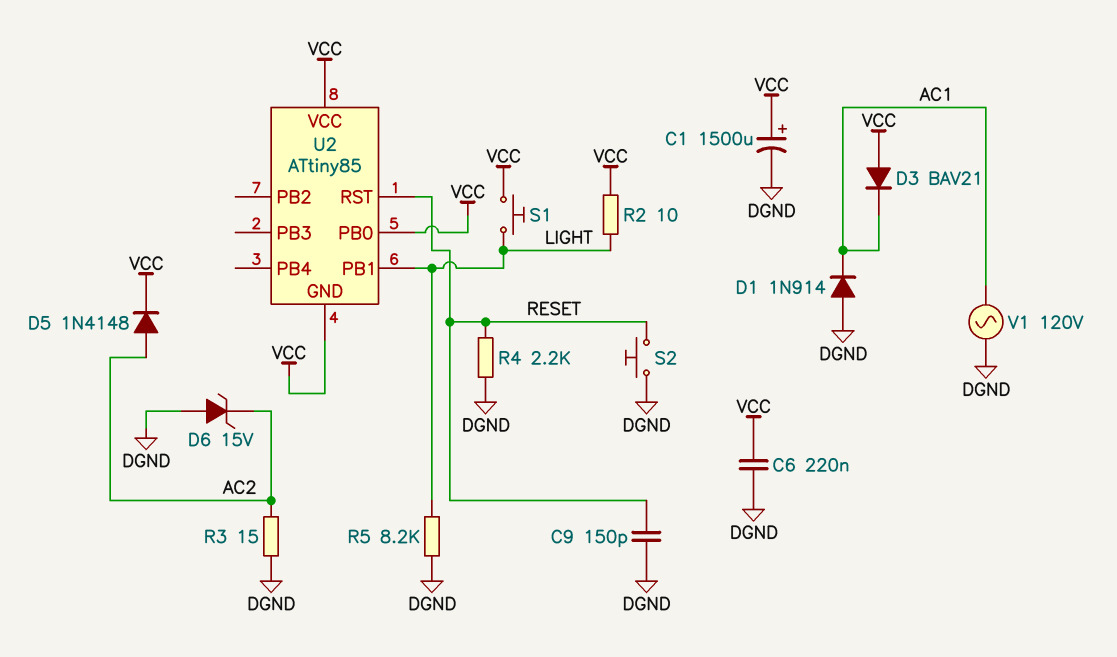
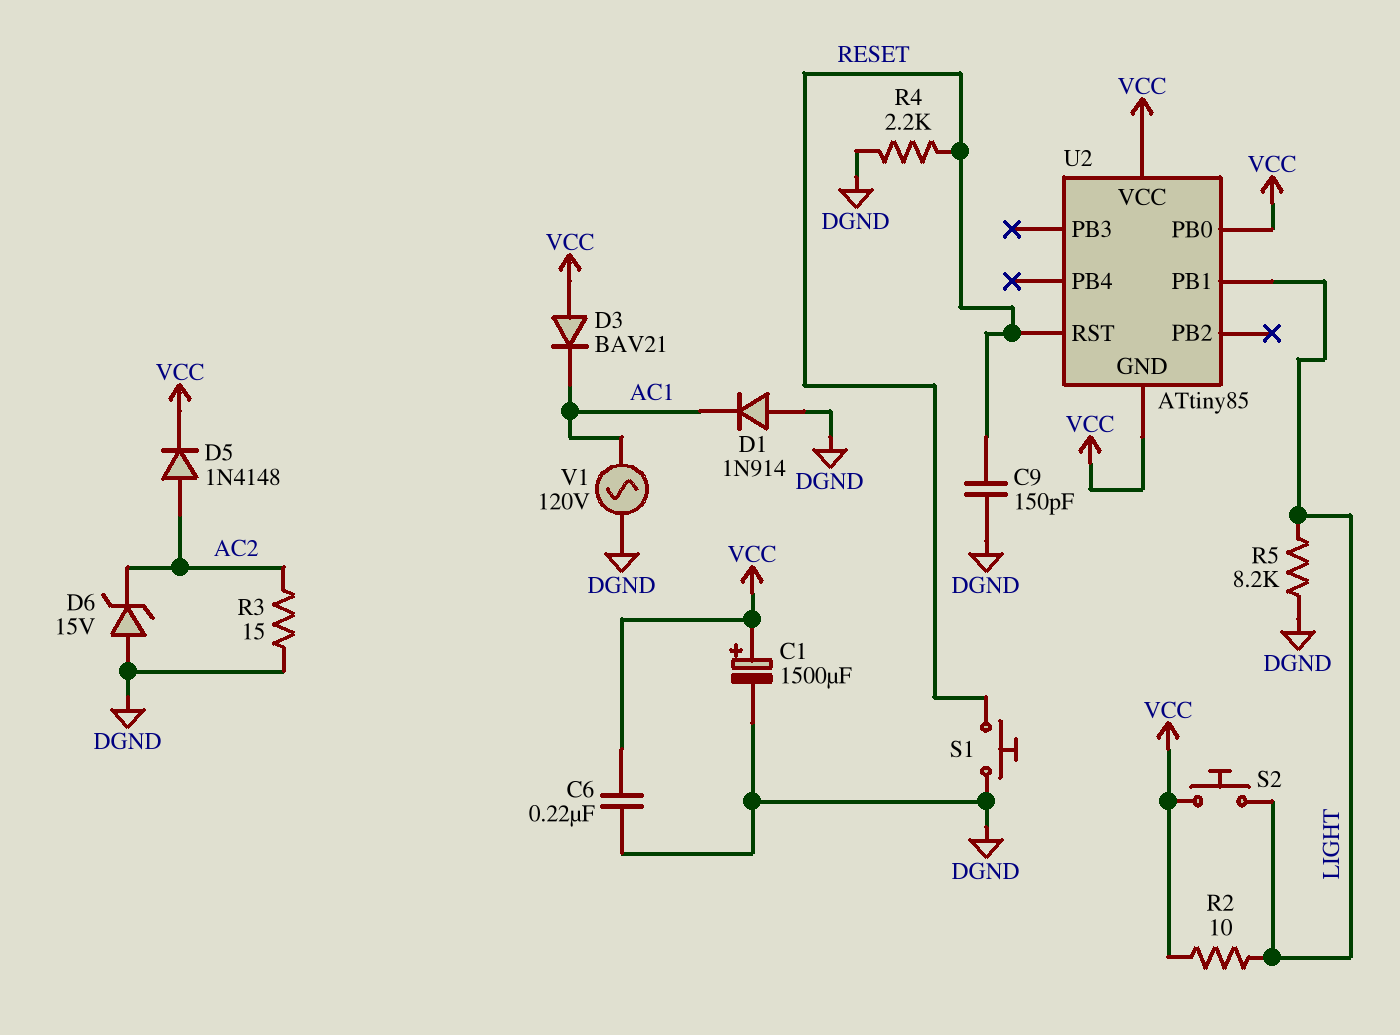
S1: button (LIGHT, VCC) -> button (DGND, RESET)
S2: button (DGND, RESET) -> button (LIGHT, VCC)

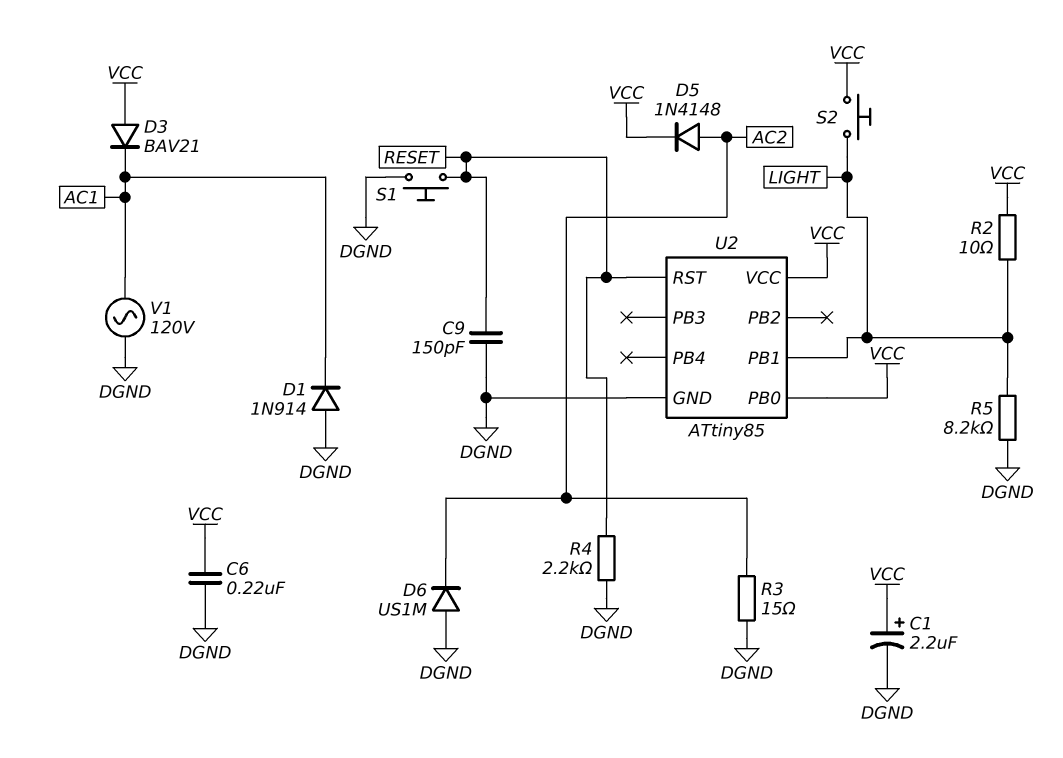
C1: 1500uF (plus VCC, minus DGND) -> 2.2uF (plus VCC, minus DGND)
D6: zener 15V (A DGND, K AC2) -> diode US1M (A DGND, K AC2)
U2 pin GND: VCC -> DGND

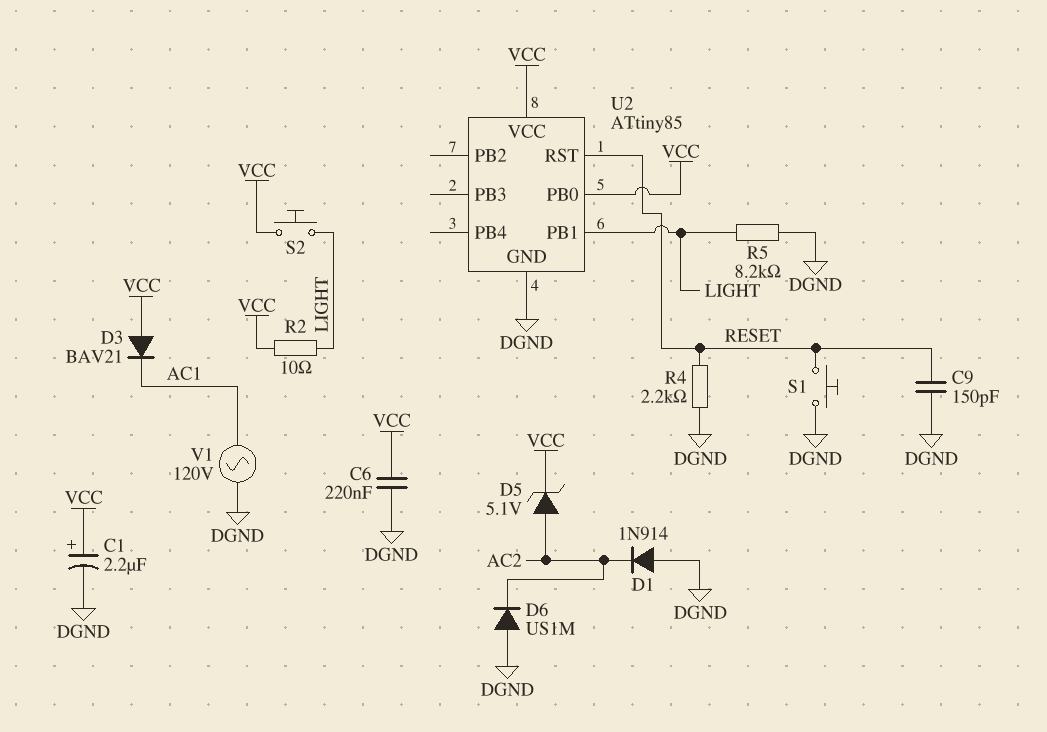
D1: diode 1N914 (A DGND, K AC1) -> diode 1N914 (A DGND, K AC2)
D5: diode 1N4148 (A AC2, K VCC) -> zener 5.1V (A AC2, K VCC)
R3: 15 (AC2, DGND) -> none

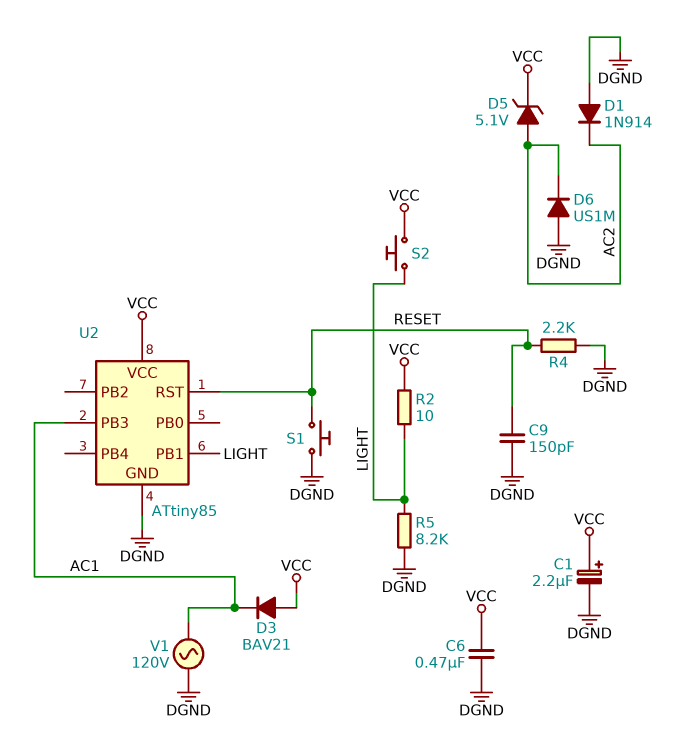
C6: 220nF (DGND, VCC) -> 470nF (DGND, VCC)
U2 pin PB0: VCC -> none
U2 pin PB3: none -> AC1

